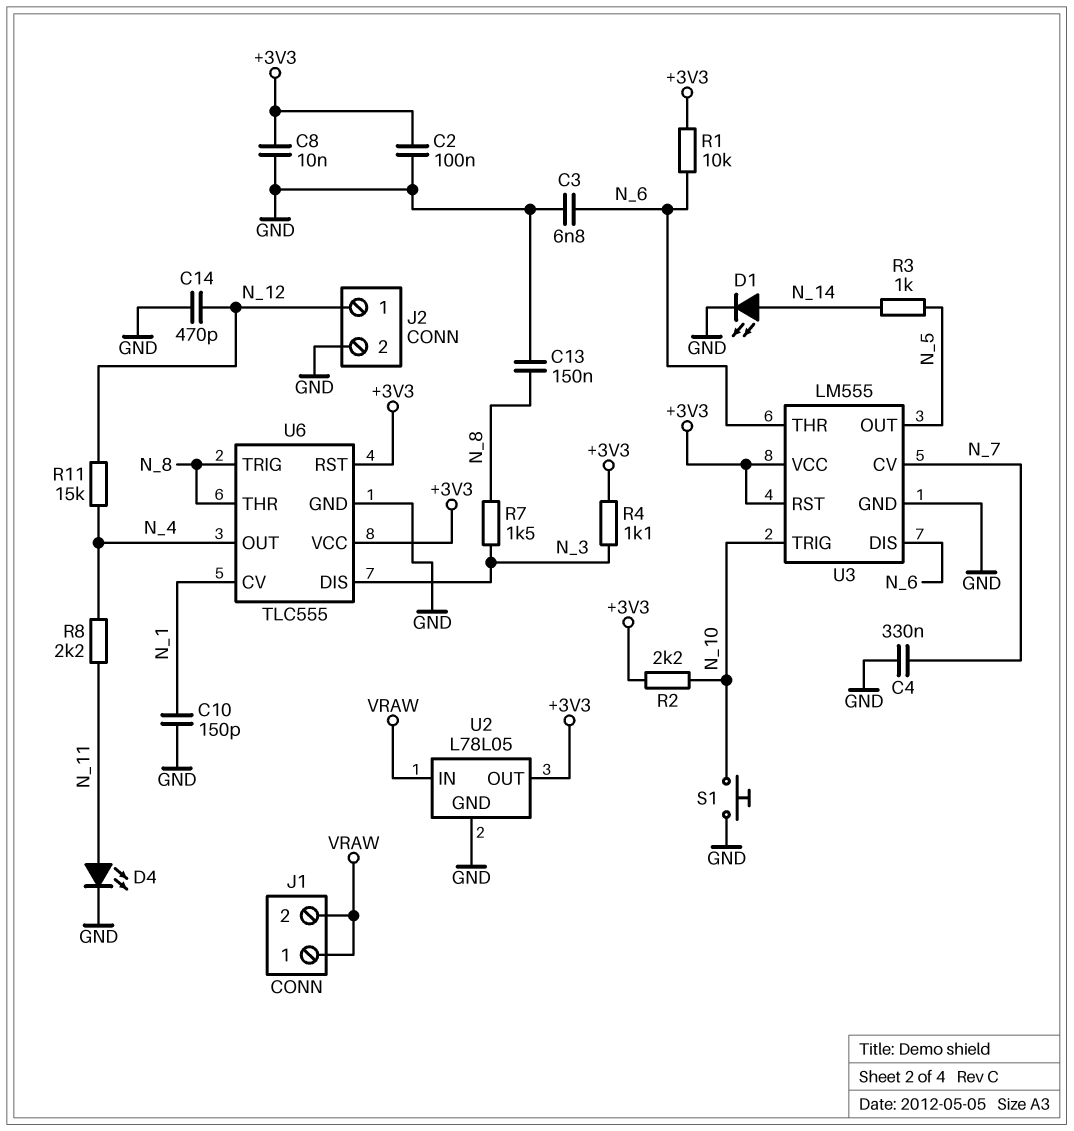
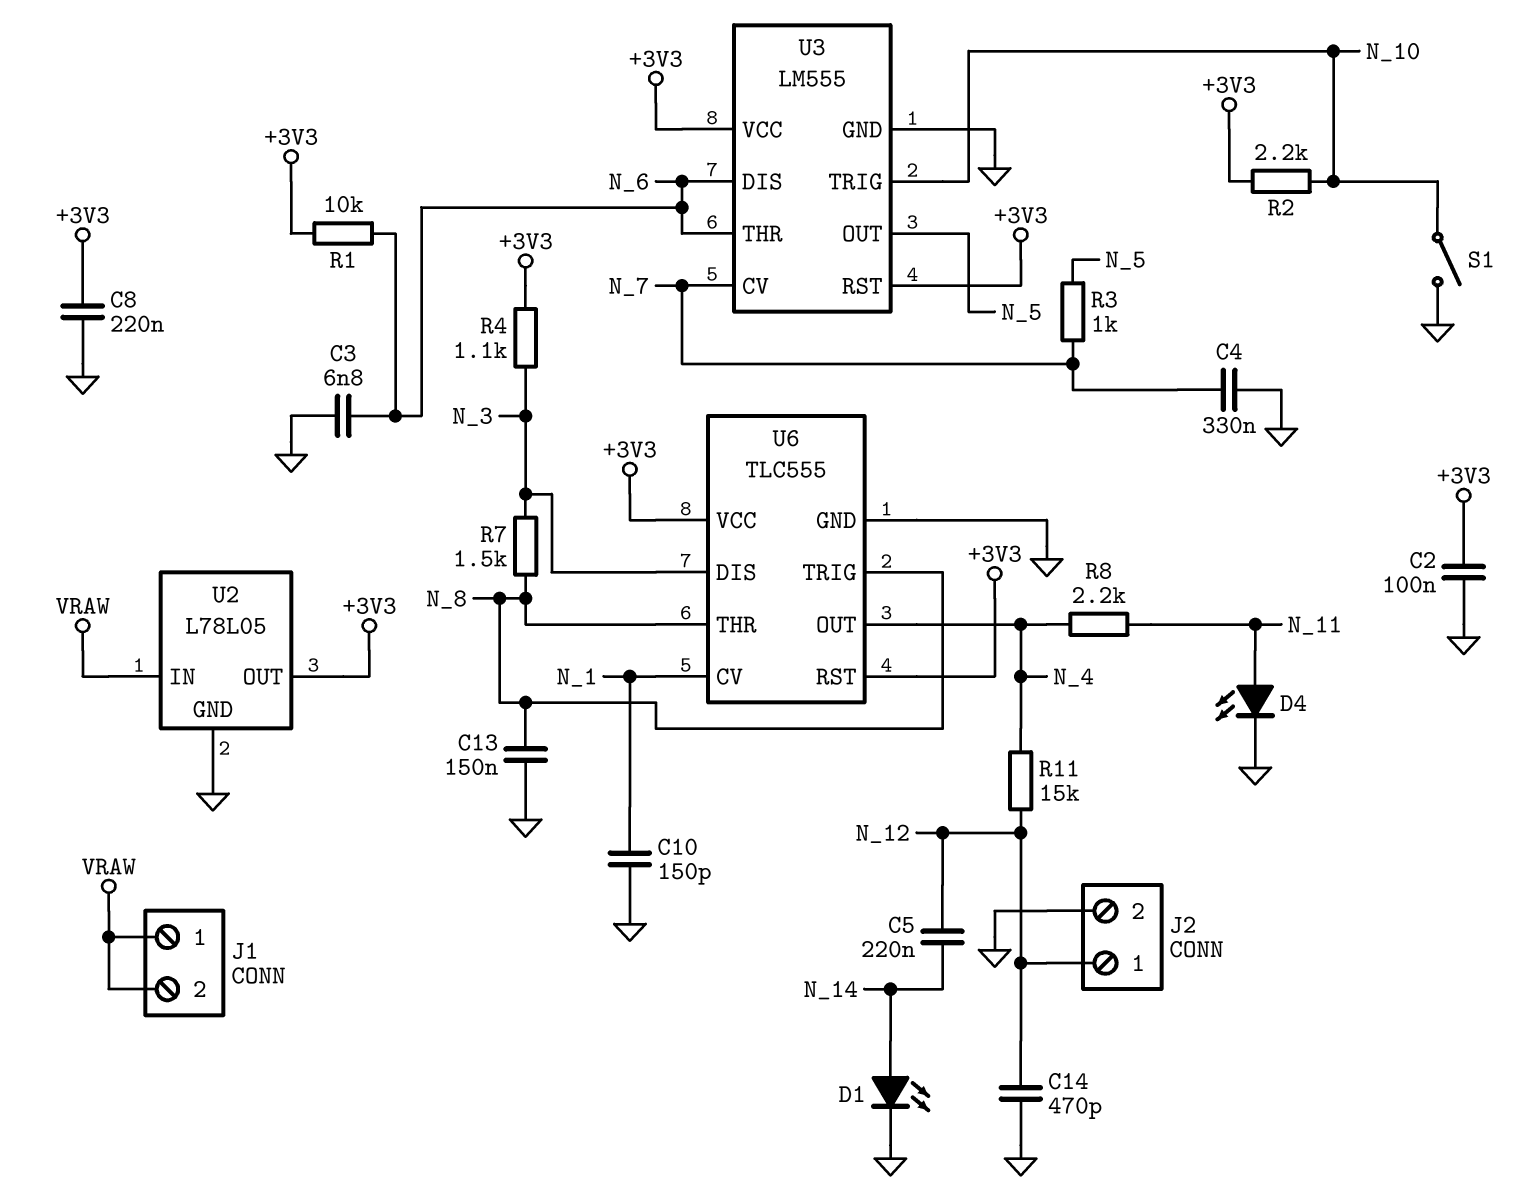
C5: none -> 220nF (N_12, N_14)
C8: 10nF (+3V3, GND) -> 220nF (+3V3, GND)
R3: 1k (N_5, N_14) -> 1k (N_5, N_7)
S1: button (GND, N_10) -> switch (GND, N_10)

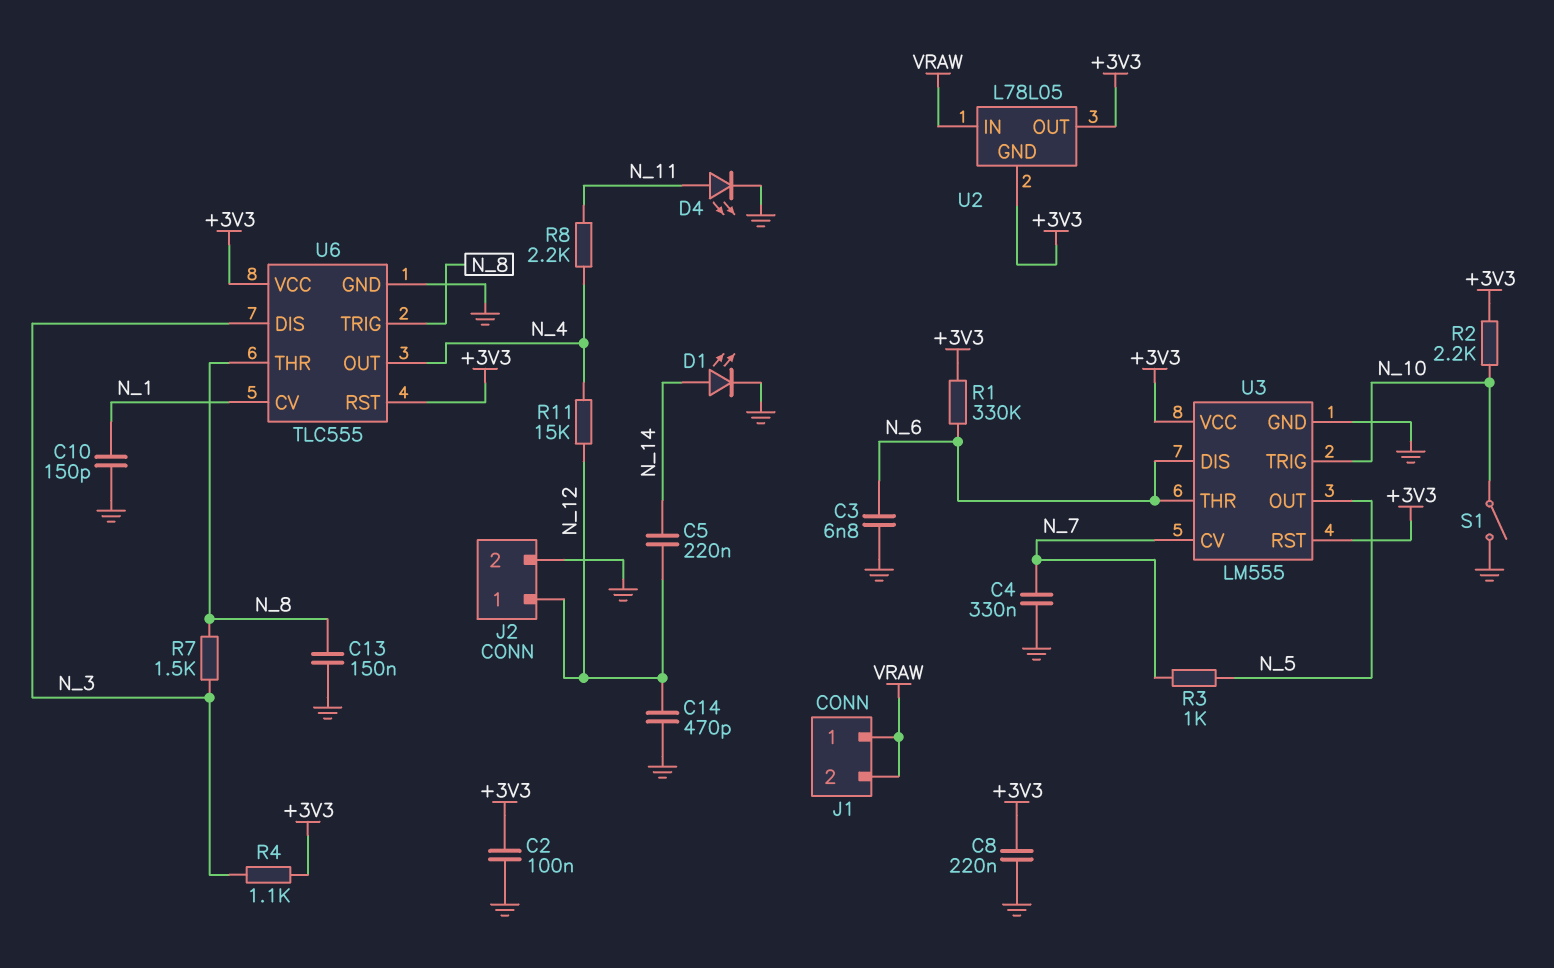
R1: 10k (+3V3, N_6) -> 330k (+3V3, N_6)
U2 pin GND: GND -> +3V3

